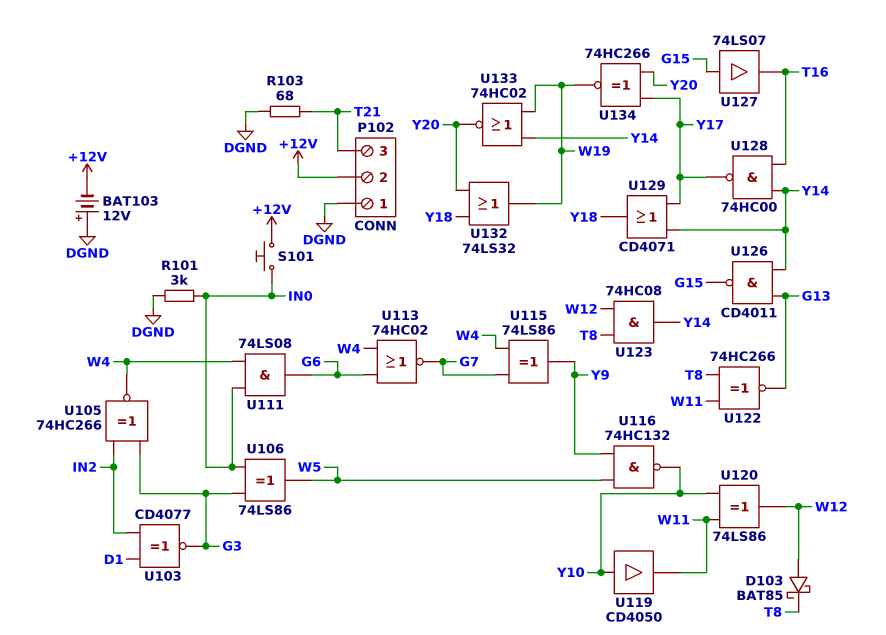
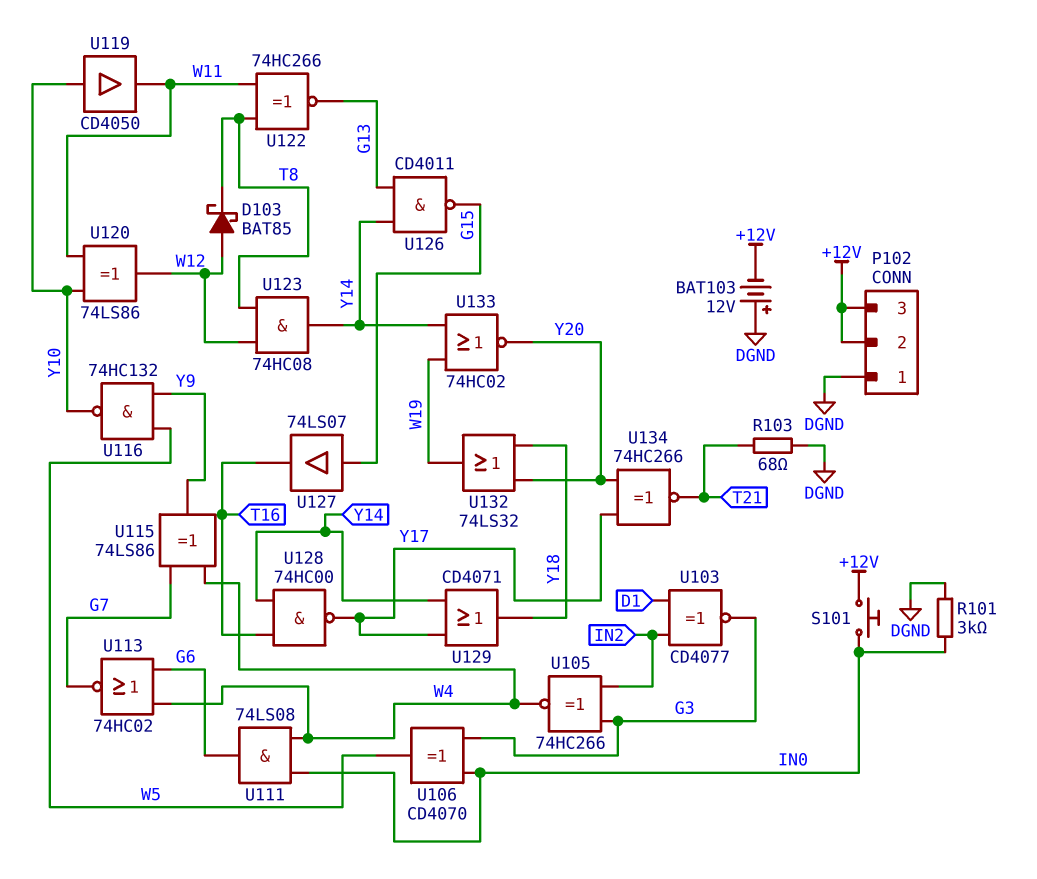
P102 pin 3: T21 -> +12V
U106: XOR 74LS86 (in G3, in IN0, out W5) -> XOR CD4070 (in G3, in IN0, out W5)
U134: XNOR 74HC266 (in Y17, in Y20, out W19) -> XNOR 74HC266 (in Y17, in Y20, out T21)

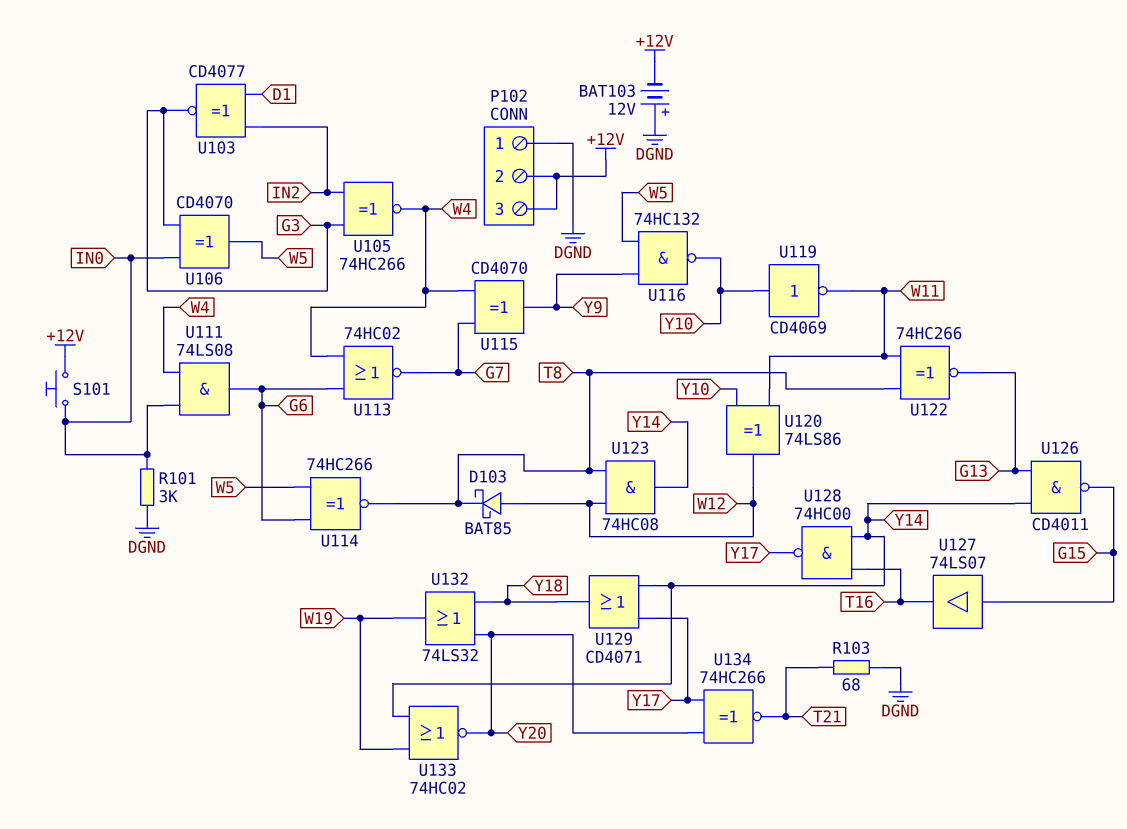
U114: none -> XNOR 74HC266 (in G6, in W5, out T8)
U115: XOR 74LS86 (in G7, in W4, out Y9) -> XOR CD4070 (in G7, in W4, out Y9)
U119: buffer CD4050 (in Y10, out W11) -> NOT CD4069 (in Y10, out W11)

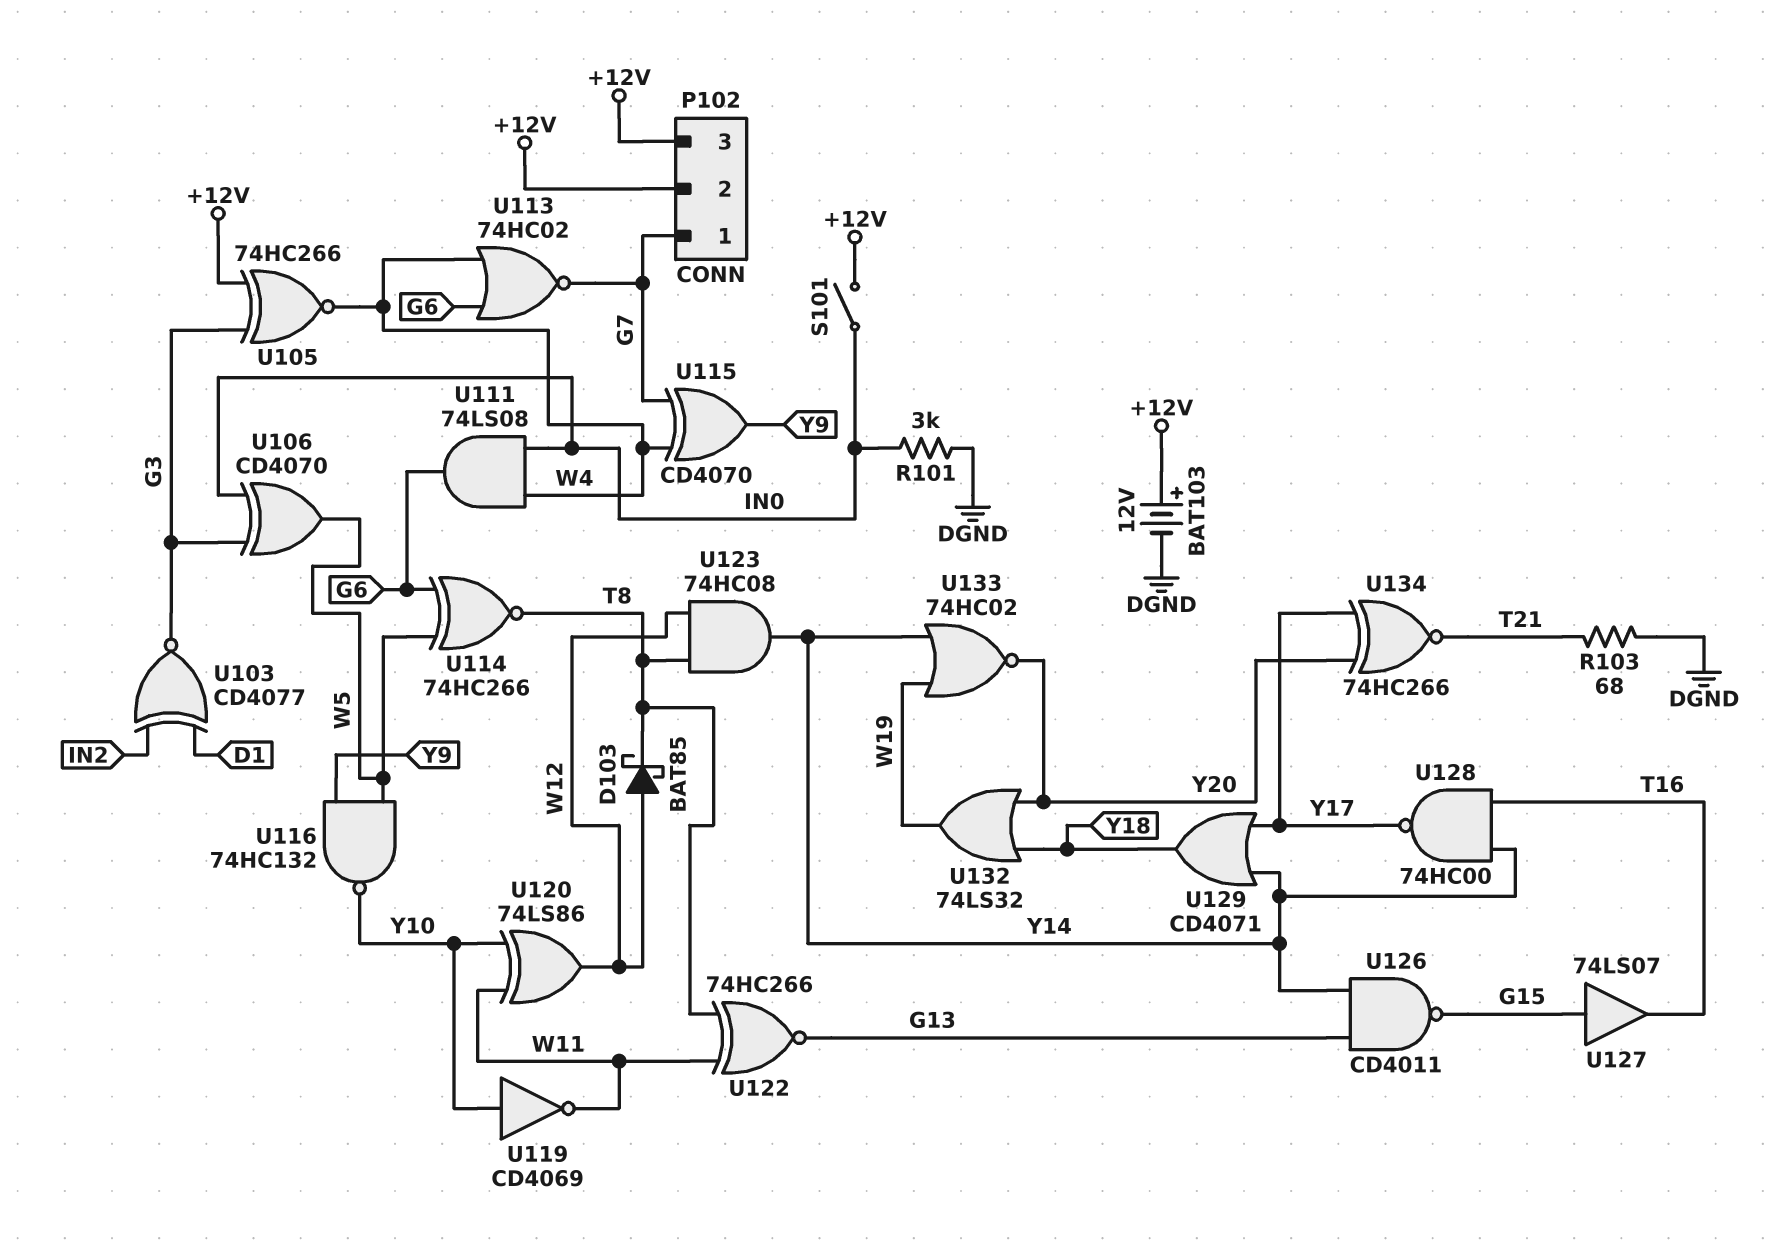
BAT103: 12V (plus DGND, minus +12V) -> 12V (plus +12V, minus DGND)
P102 pin 1: DGND -> G7
S101: button (+12V, IN0) -> switch (+12V, IN0)
U105: XNOR 74HC266 (in G3, in IN2, out W4) -> XNOR 74HC266 (in +12V, in G3, out W4)

